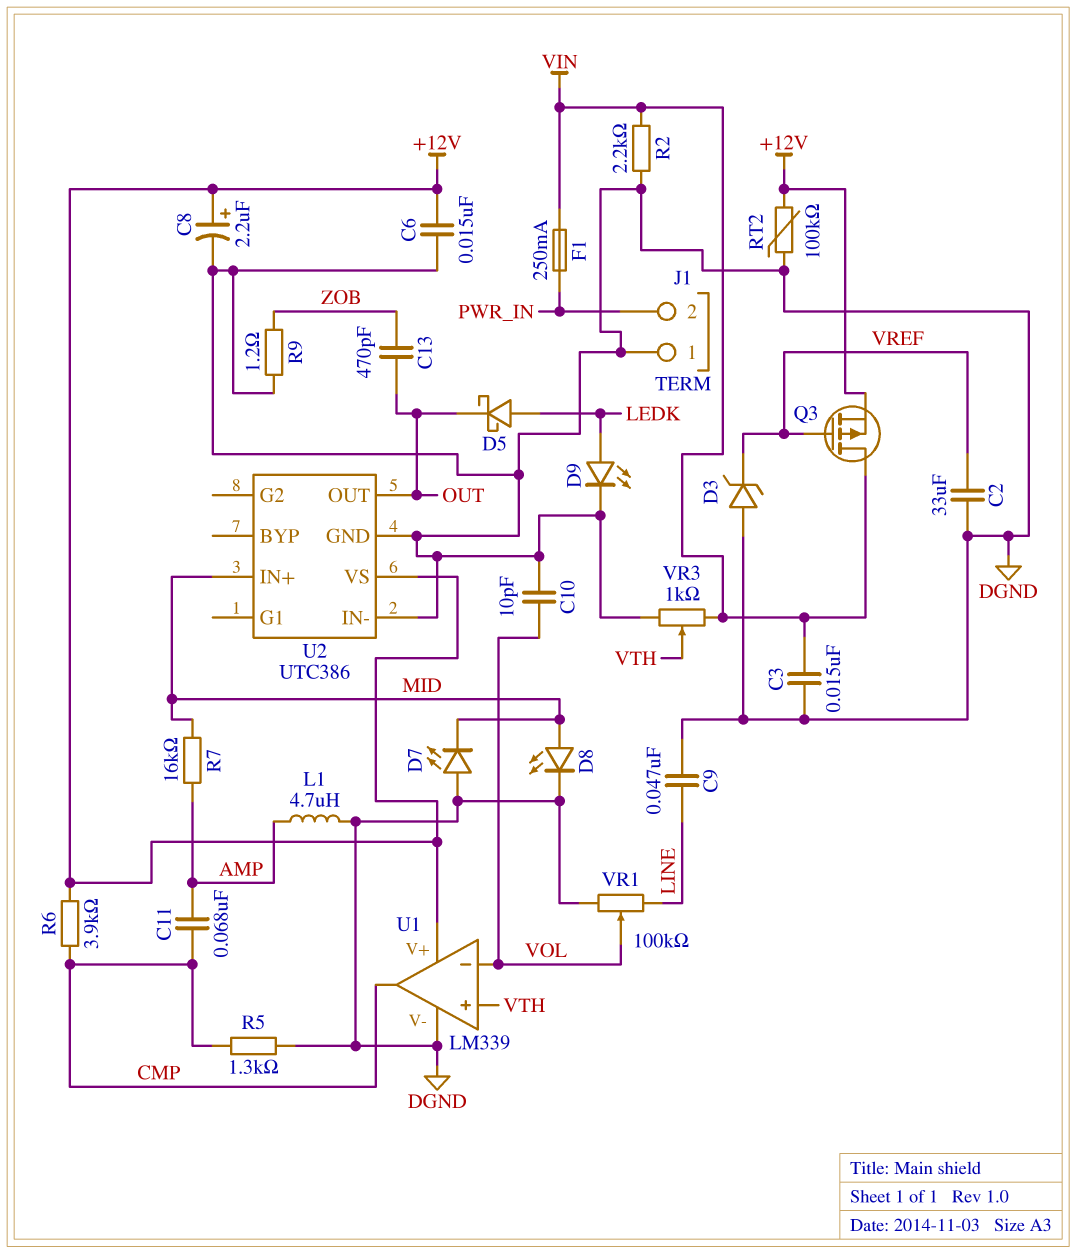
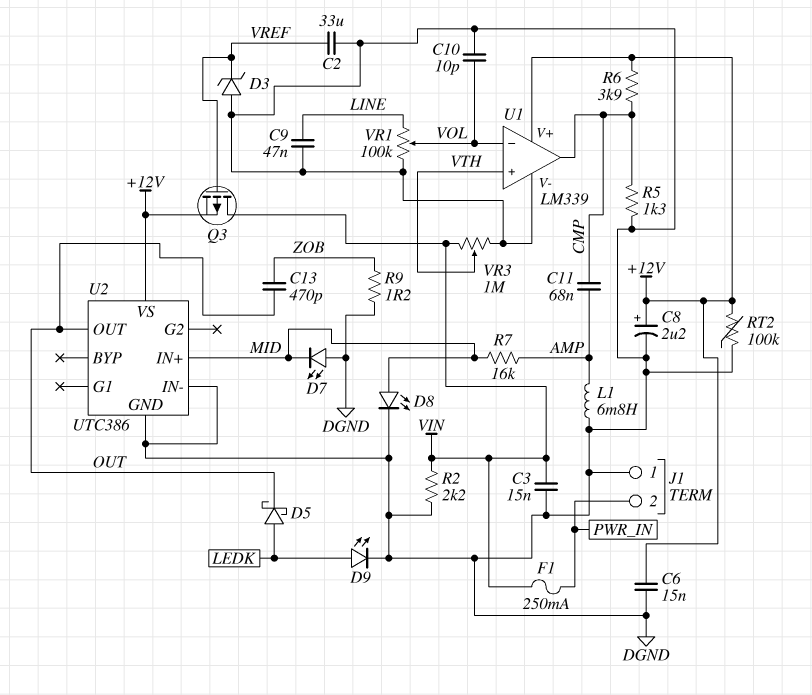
L1: 4.7uH (AMP, DGND) -> 6.8mH (AMP, DGND)
VR3: 1k (DGND, VIN, wiper VTH) -> 1M (DGND, VIN, wiper VTH)

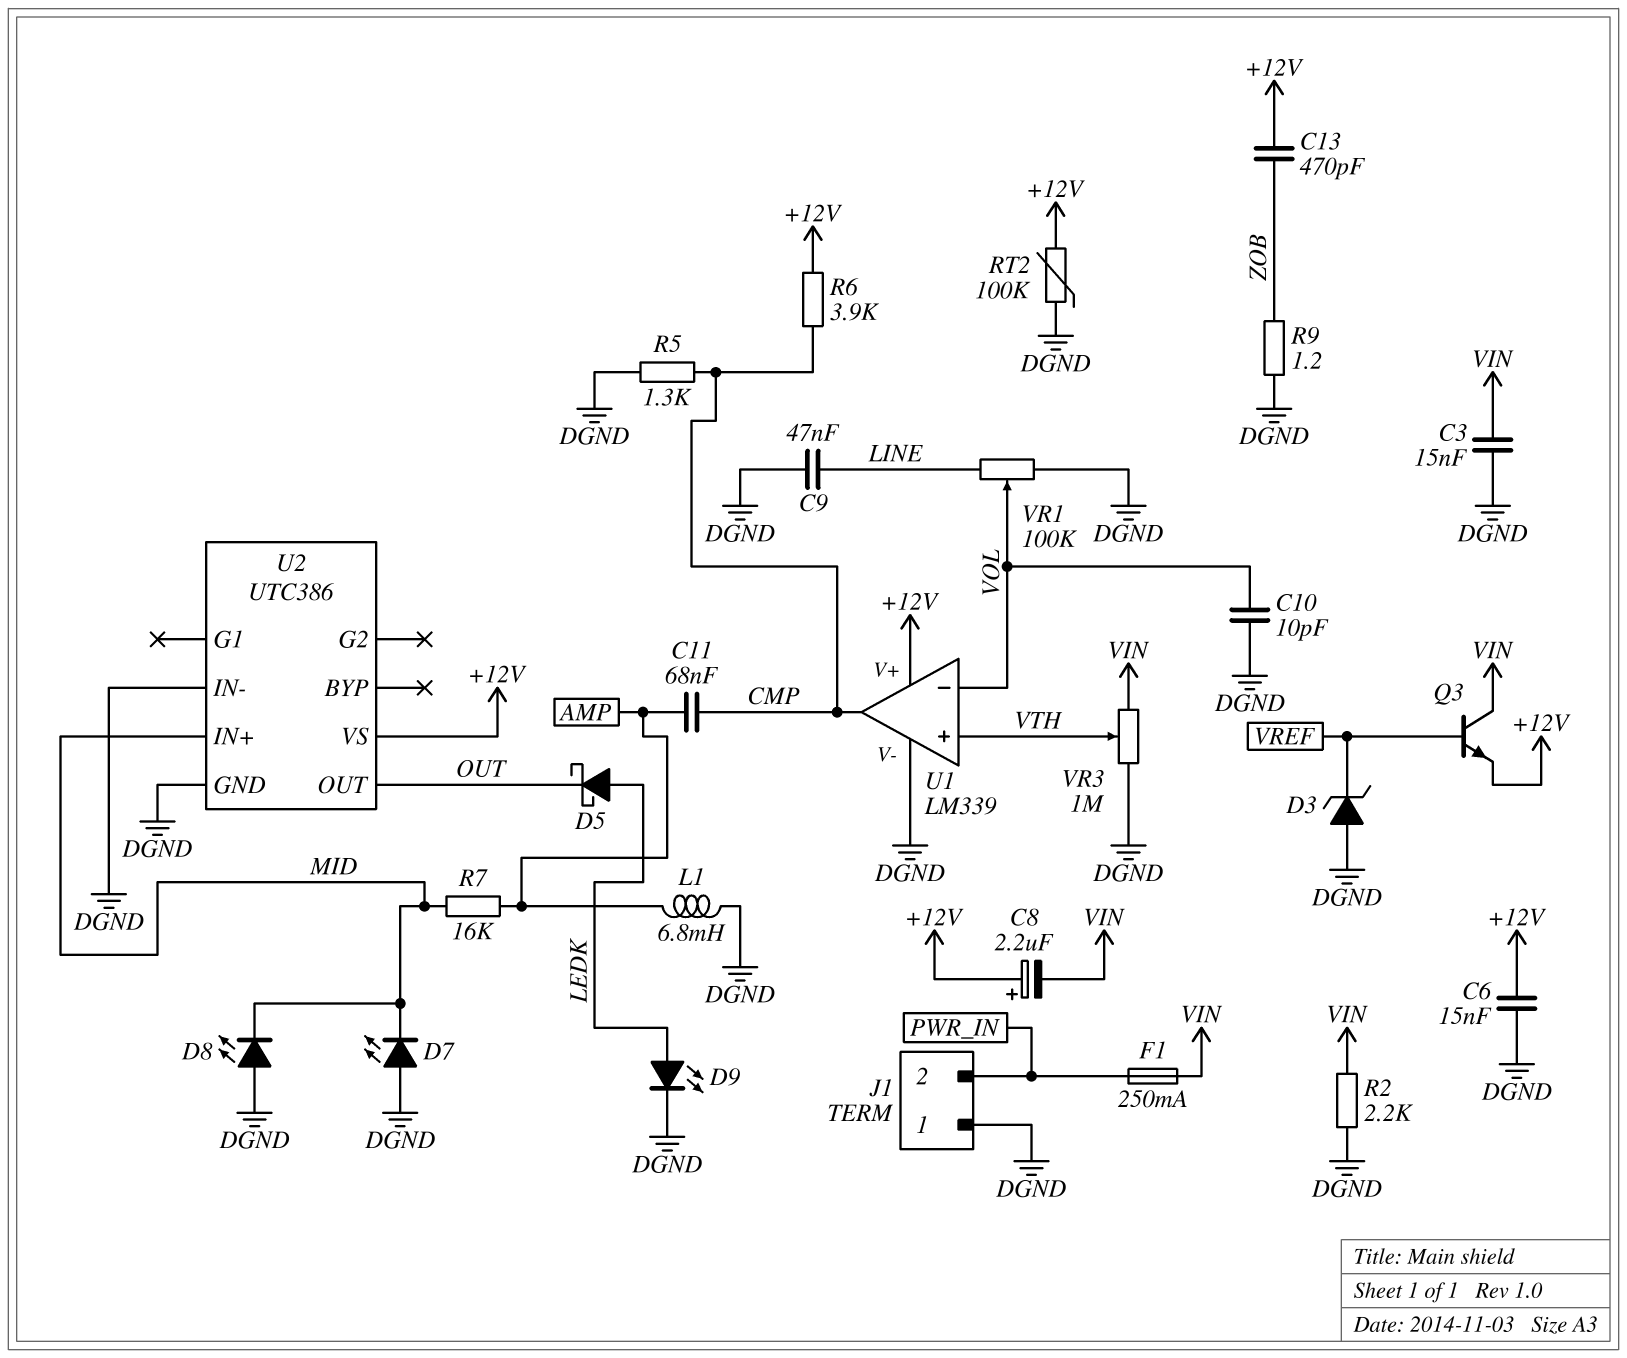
C2: 33uF (DGND, VREF) -> none
C8: 2.2uF (plus +12V, minus DGND) -> 2.2uF (plus +12V, minus VIN)
C13: 470pF (OUT, ZOB) -> 470pF (+12V, ZOB)
D8: LED (A MID, K DGND) -> LED (A DGND, K MID)
Q3: PMOS (G VREF, D VIN, S +12V) -> NPN (B VREF, C VIN, E +12V)

